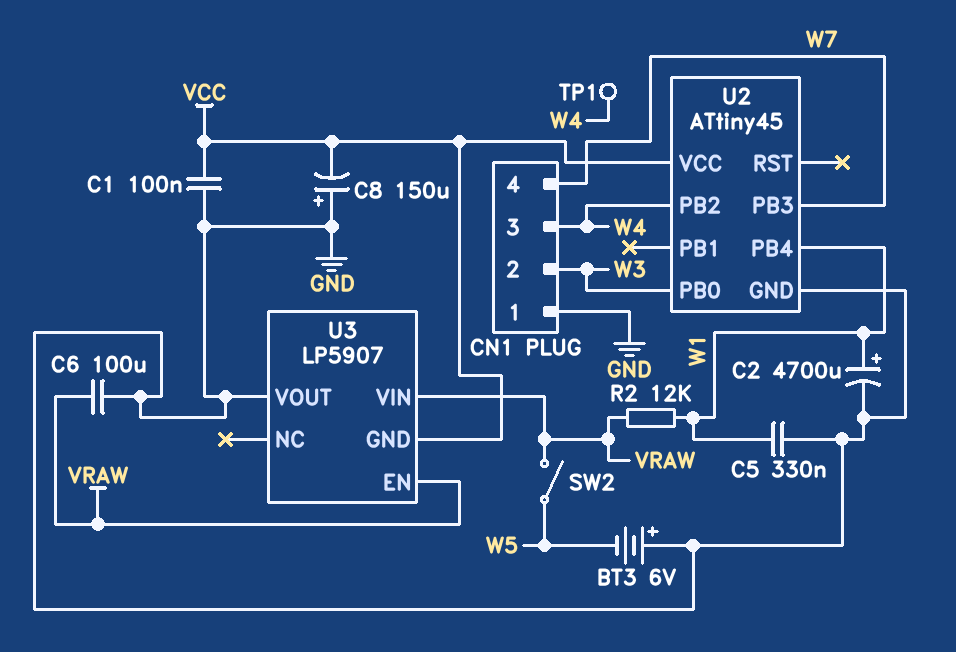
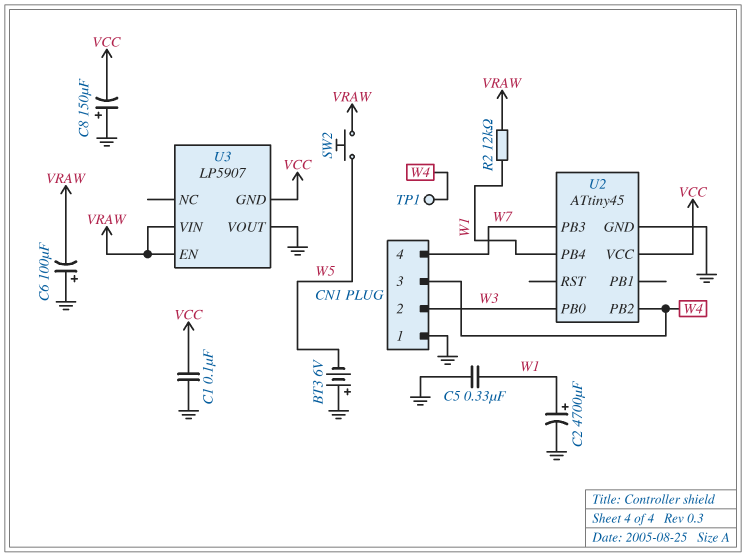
C6: 100uF (GND, VRAW) -> 100uF (plus GND, minus VRAW)
SW2: switch (VRAW, W5) -> button (VRAW, W5)

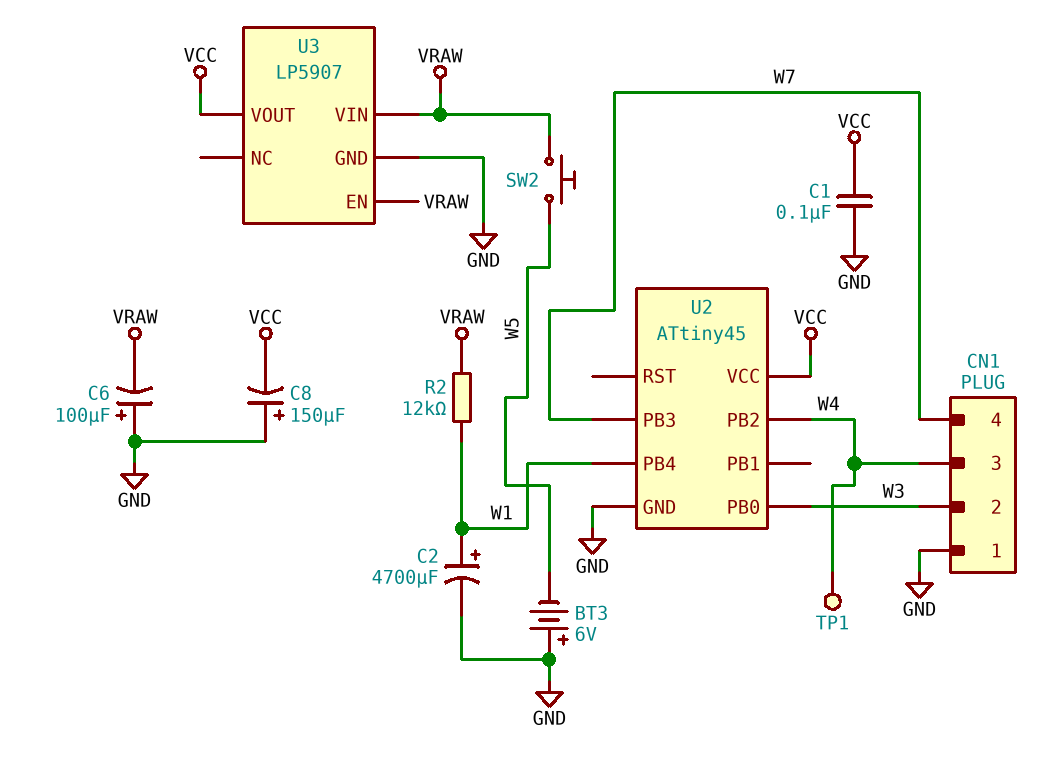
C5: 330nF (GND, W1) -> none
U3 pin GND: VCC -> GND
U3 pin VOUT: GND -> VCC

